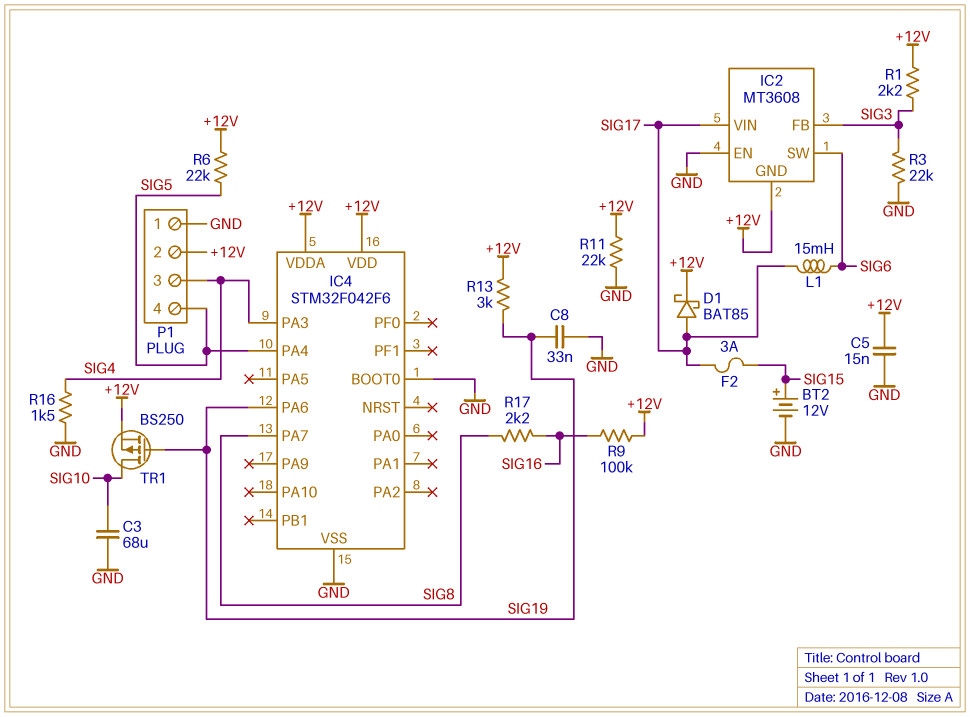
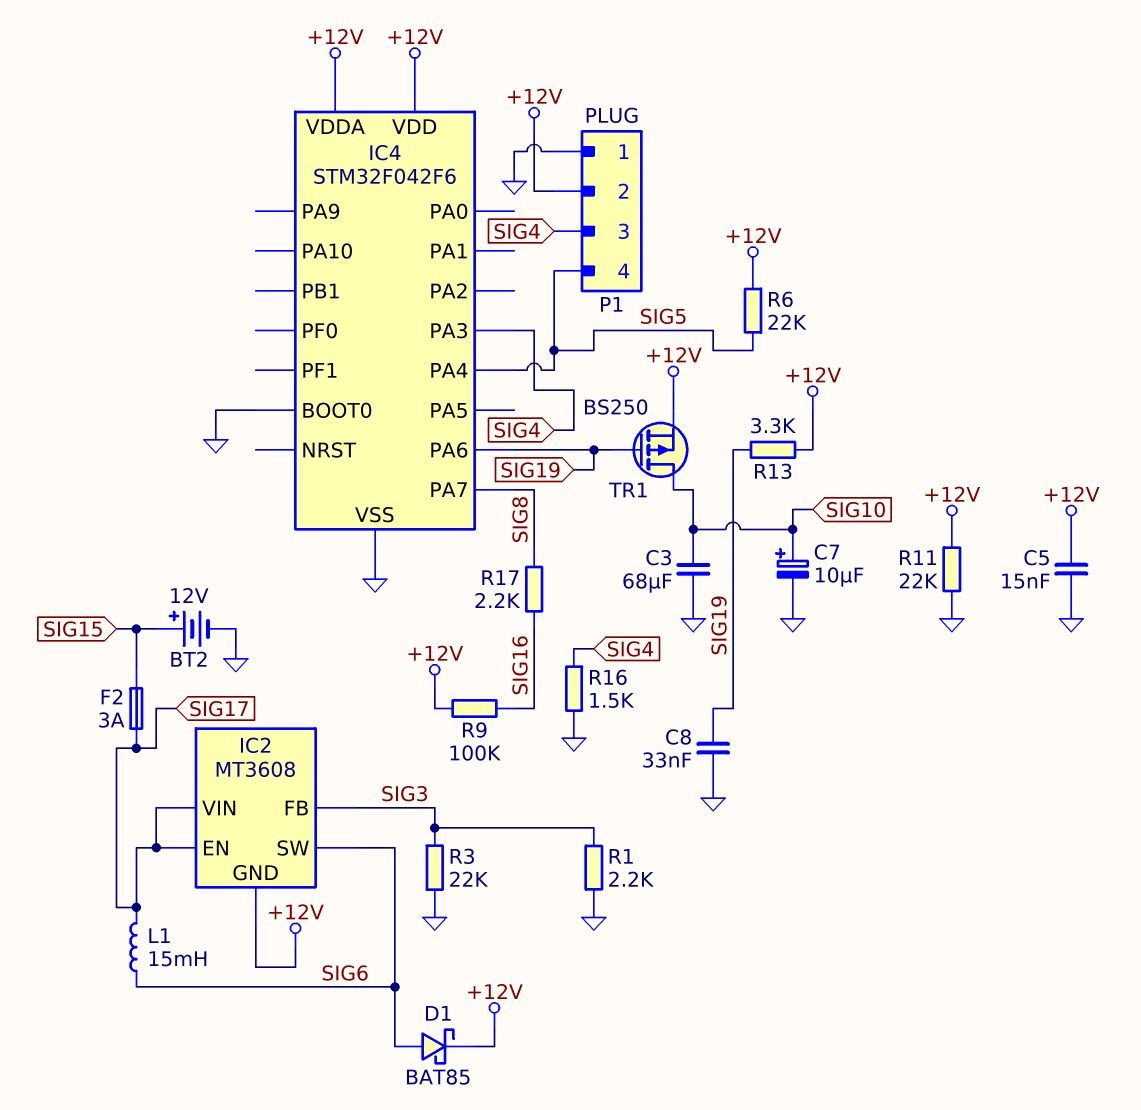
C7: none -> 10uF (plus SIG10, minus GND)
D1: schottky BAT85 (A SIG17, K +12V) -> schottky BAT85 (A SIG6, K +12V)
IC2 pin EN: GND -> SIG17
R1: 2.2k (+12V, SIG3) -> 2.2k (GND, SIG3)
R13: 3k (+12V, SIG19) -> 3.3k (+12V, SIG19)

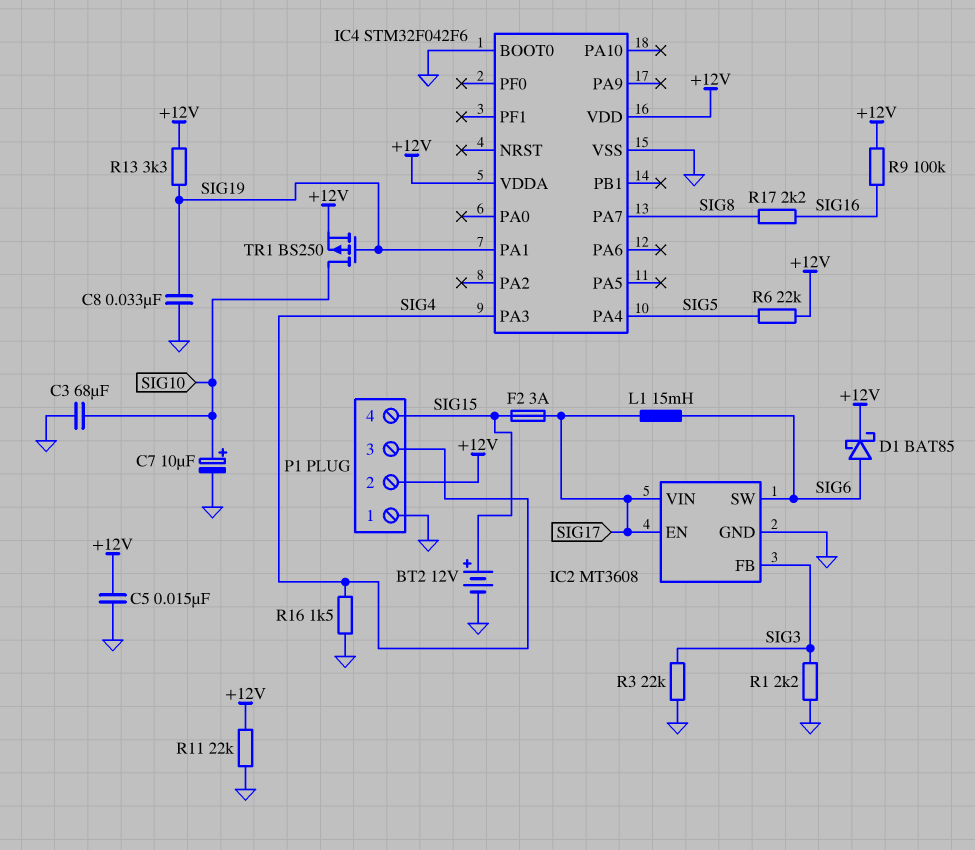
IC2 pin GND: +12V -> GND
IC4 pin PA1: none -> SIG19
IC4 pin PA6: SIG19 -> none
P1 pin 4: SIG5 -> SIG15

